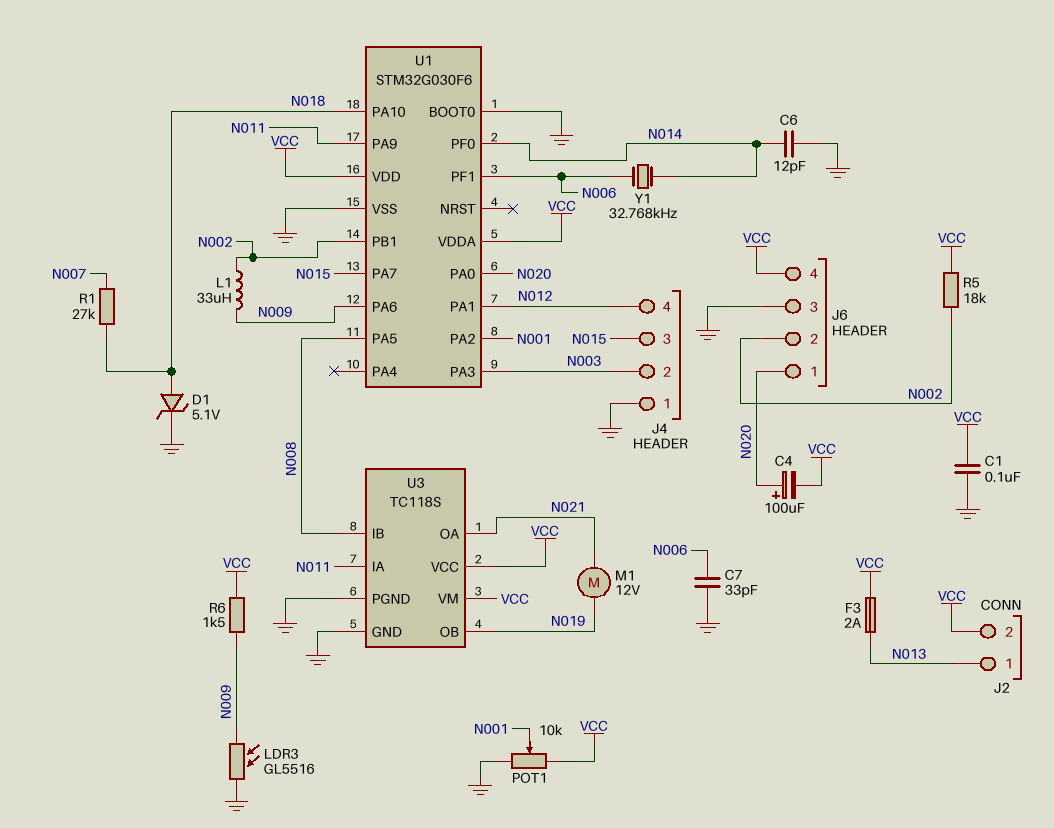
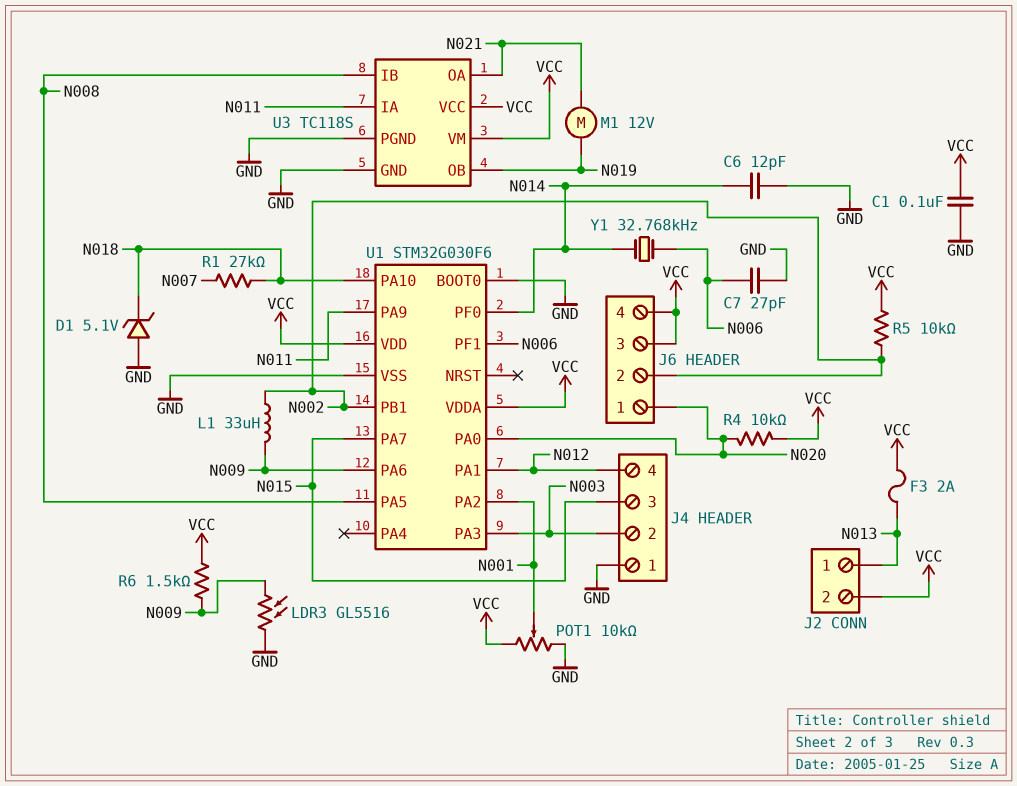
C4: 100uF (plus N020, minus VCC) -> none
C7: 33pF (GND, N006) -> 27pF (GND, N006)
D1: zener 5.1V (A N018, K GND) -> zener 5.1V (A GND, K N018)
J6 pin 3: GND -> VCC
R4: none -> 10k (N020, VCC)
R5: 18k (N002, VCC) -> 10k (N002, VCC)

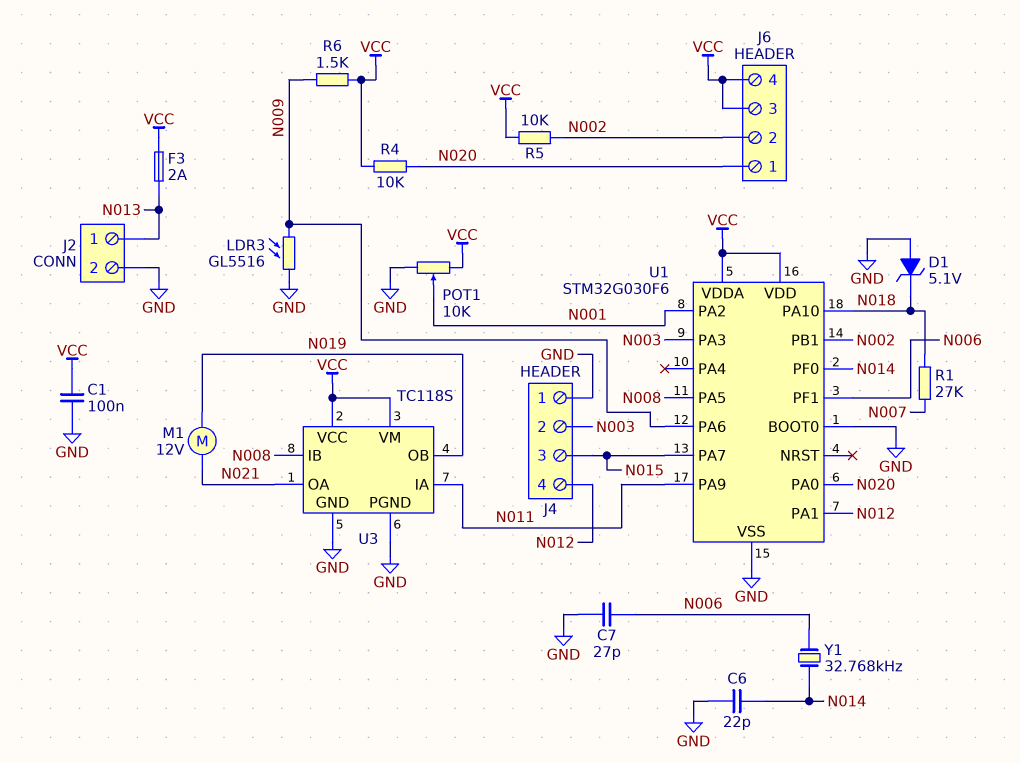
C6: 12pF (GND, N014) -> 22pF (GND, N014)
J2 pin 2: VCC -> GND
L1: 33uH (N002, N009) -> none

